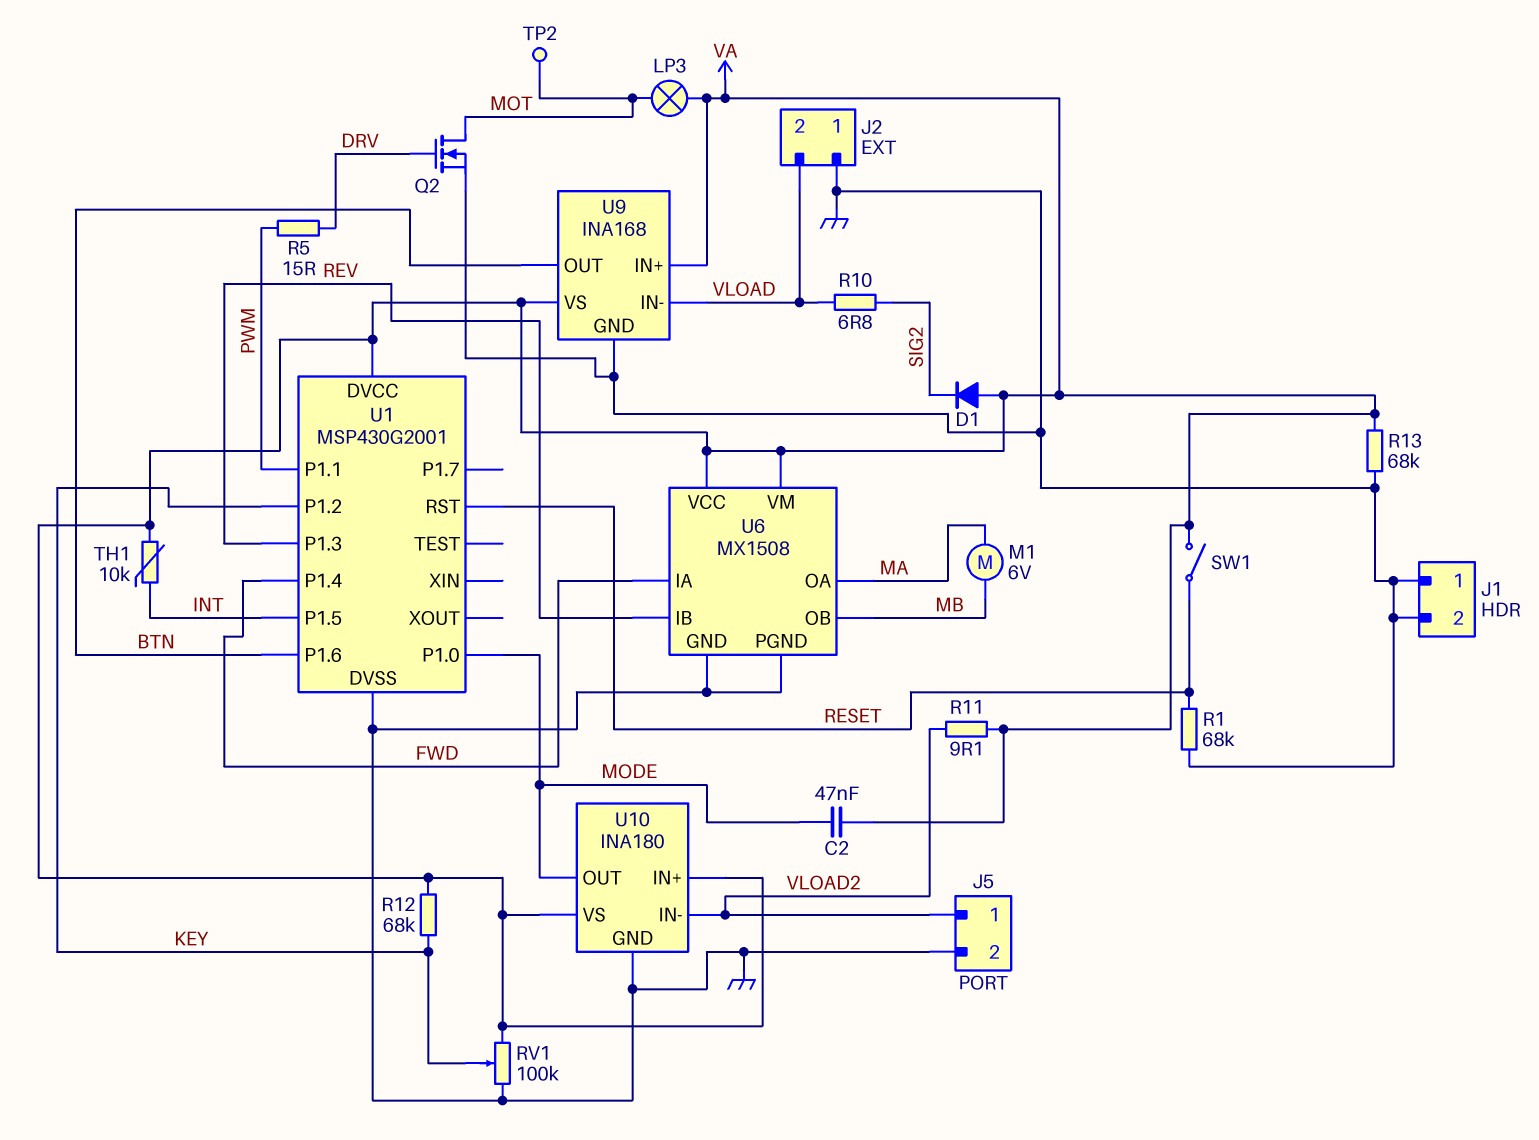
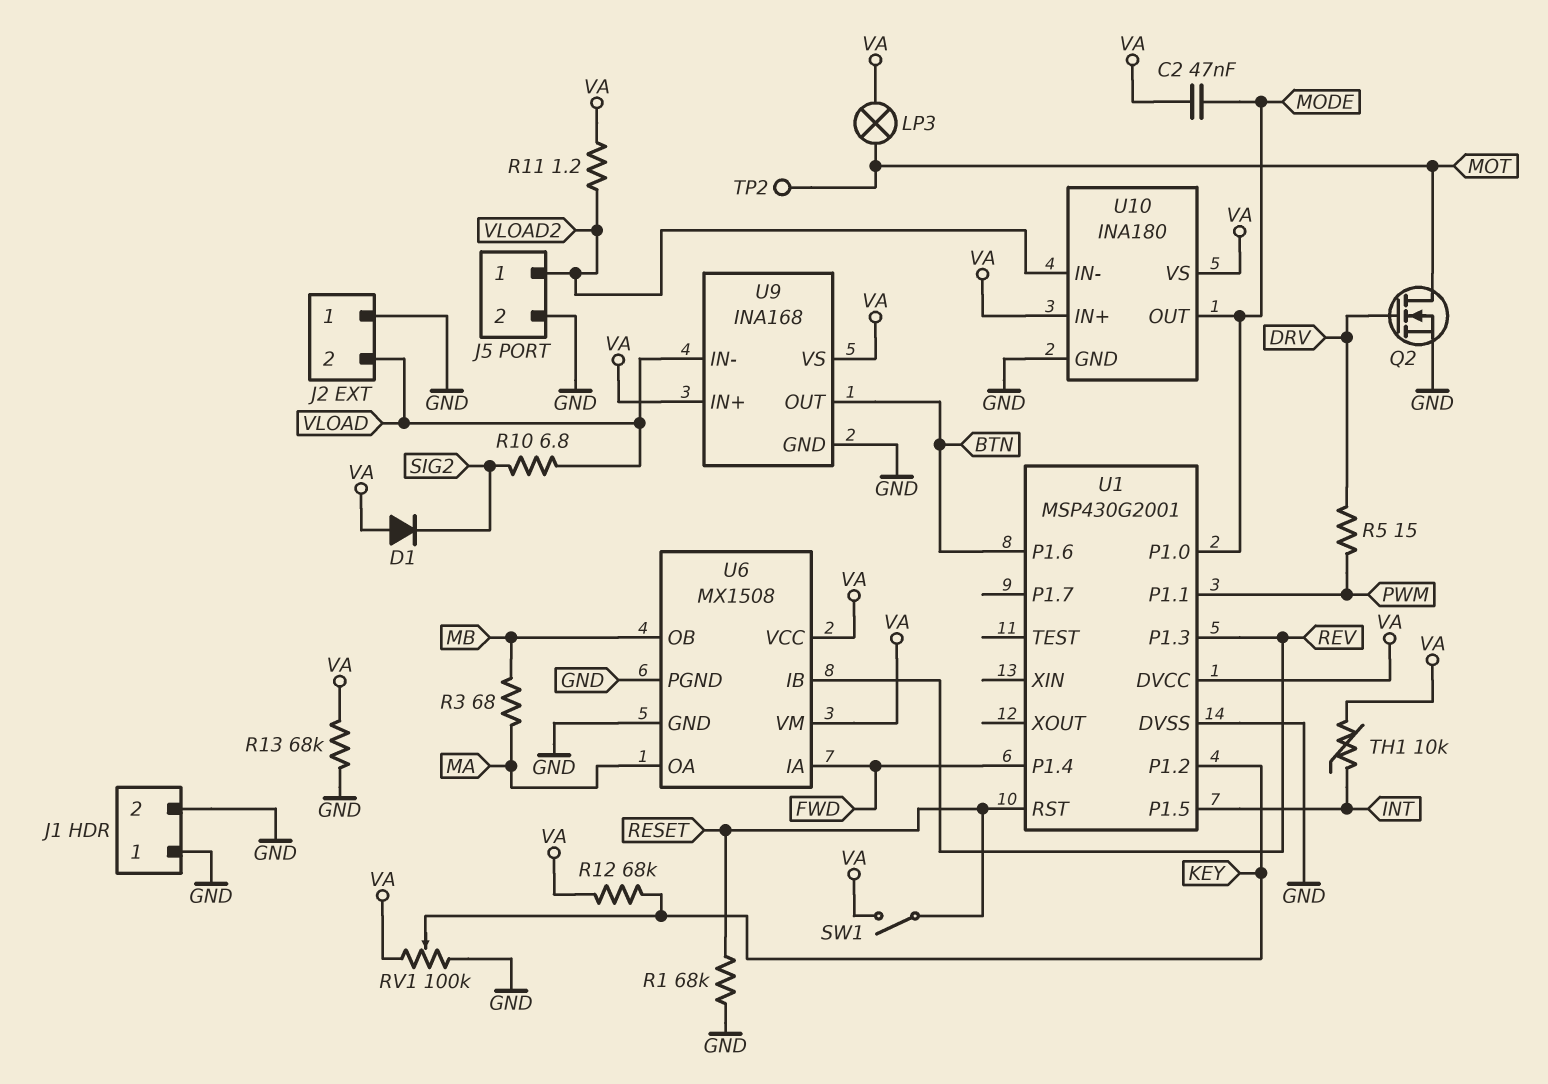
M1: motor 6V (MA, MB) -> none
R3: none -> 68 (MA, MB)
R11: 9.1 (VA, VLOAD2) -> 1.2 (VA, VLOAD2)

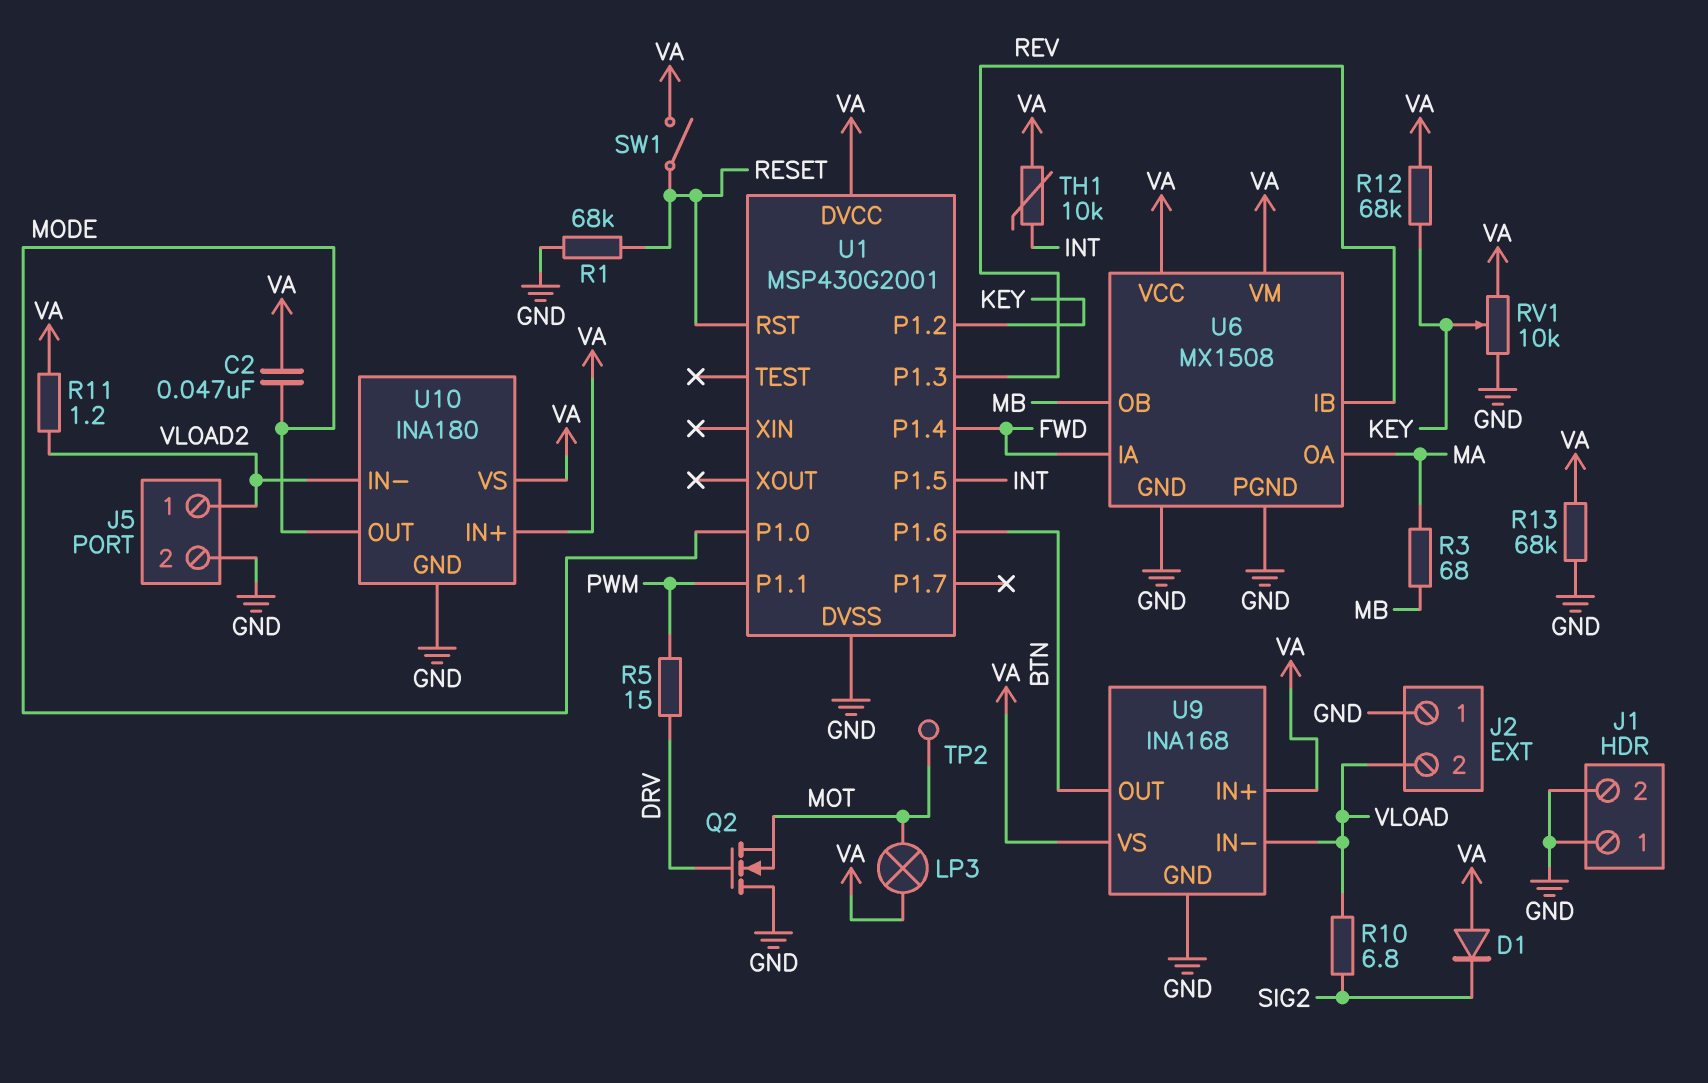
Q2: NMOS (G DRV, D MOT, S GND) -> NMOS (G DRV, D GND, S MOT)
RV1: 100k (GND, VA, wiper KEY) -> 10k (GND, VA, wiper KEY)

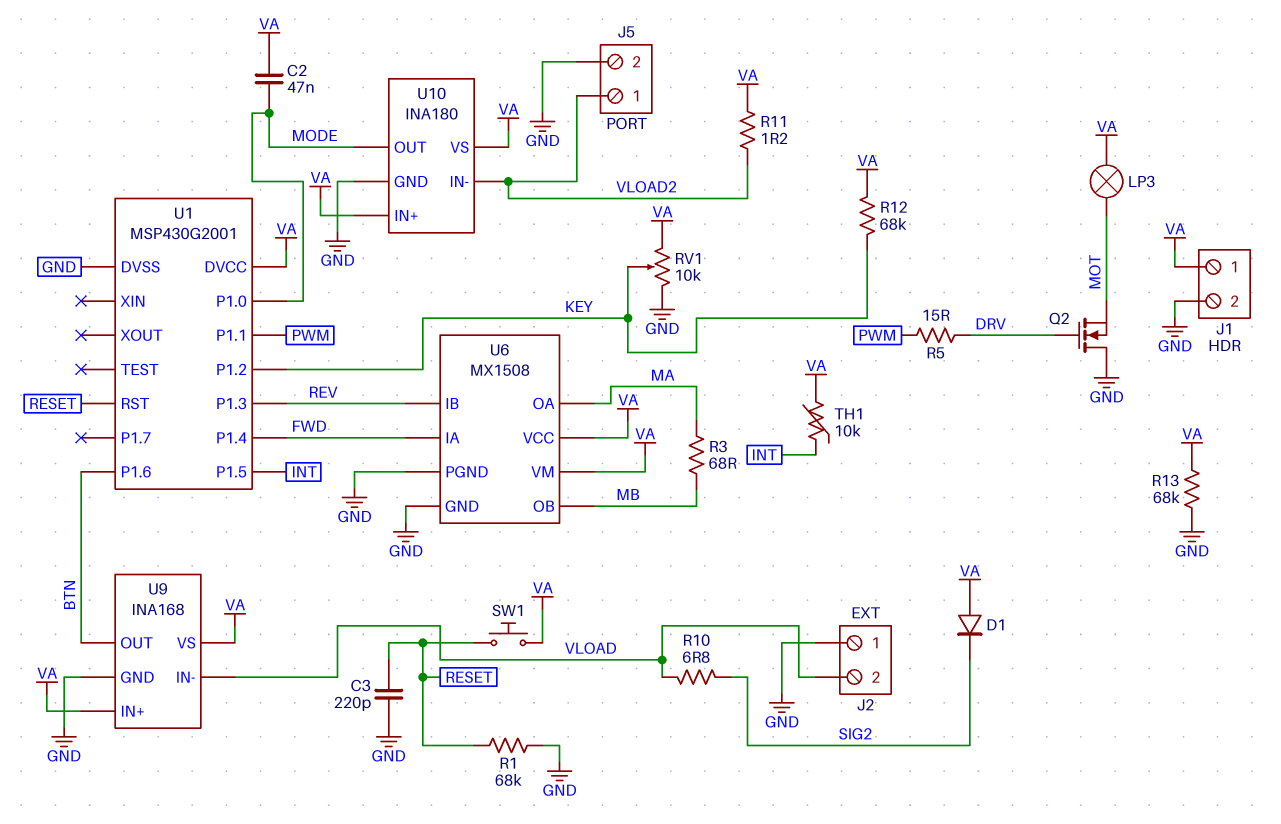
C3: none -> 220pF (GND, RESET)
J1 pin 1: GND -> VA
SW1: switch (RESET, VA) -> button (RESET, VA)
TP2: test point (MOT) -> none

